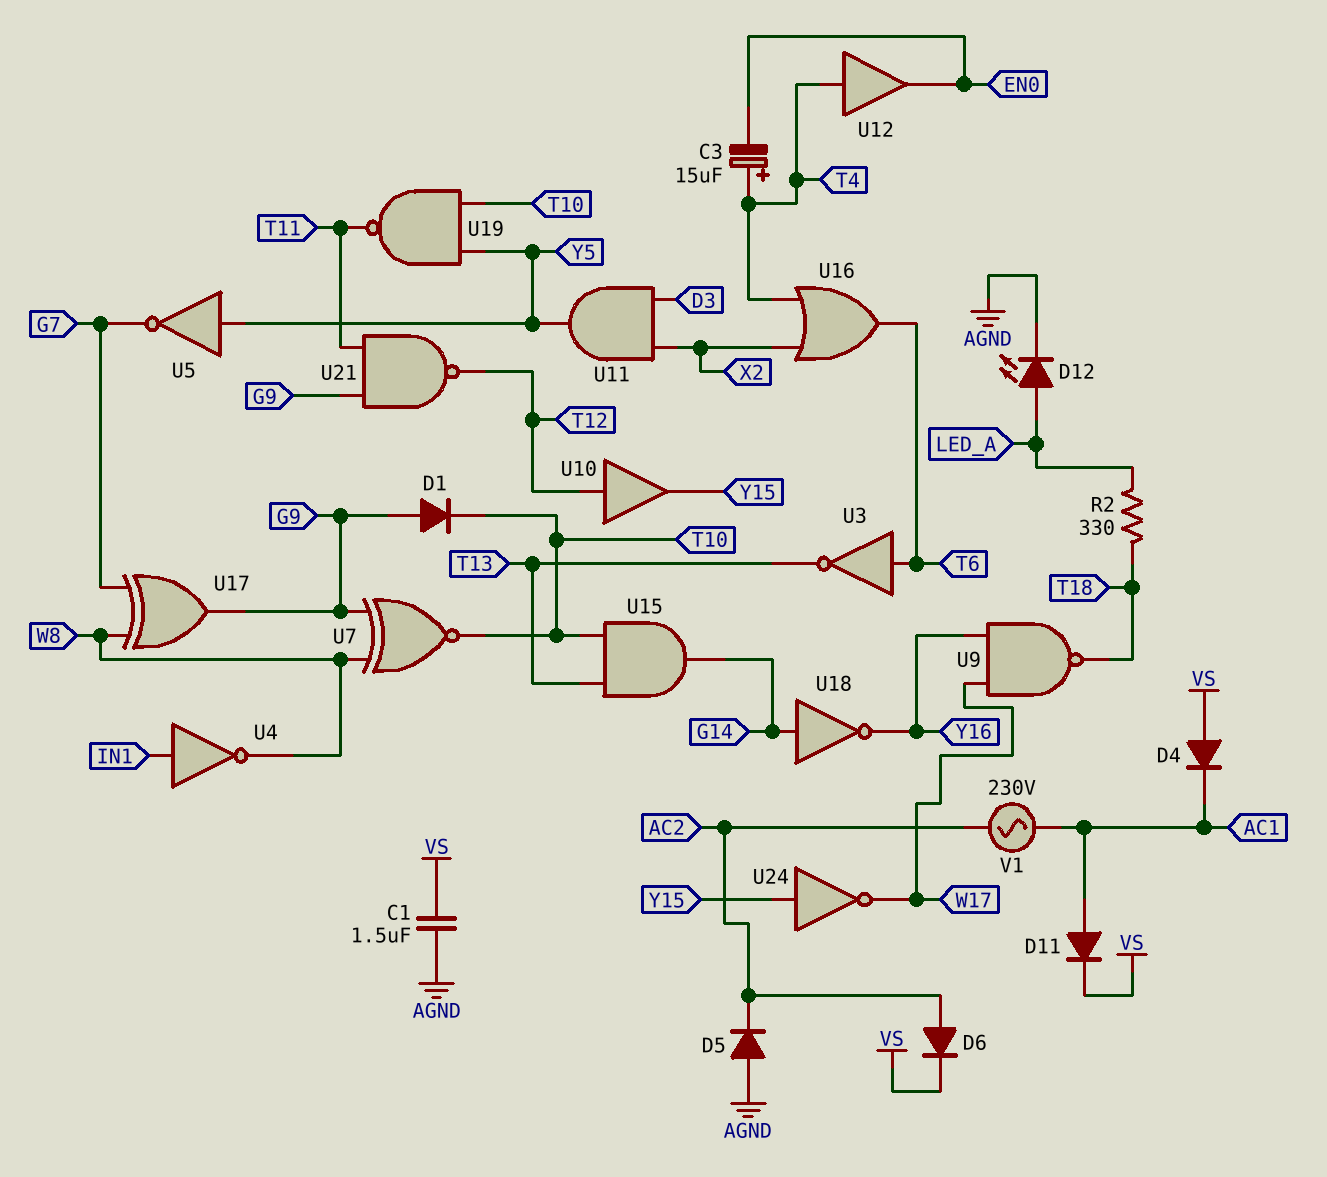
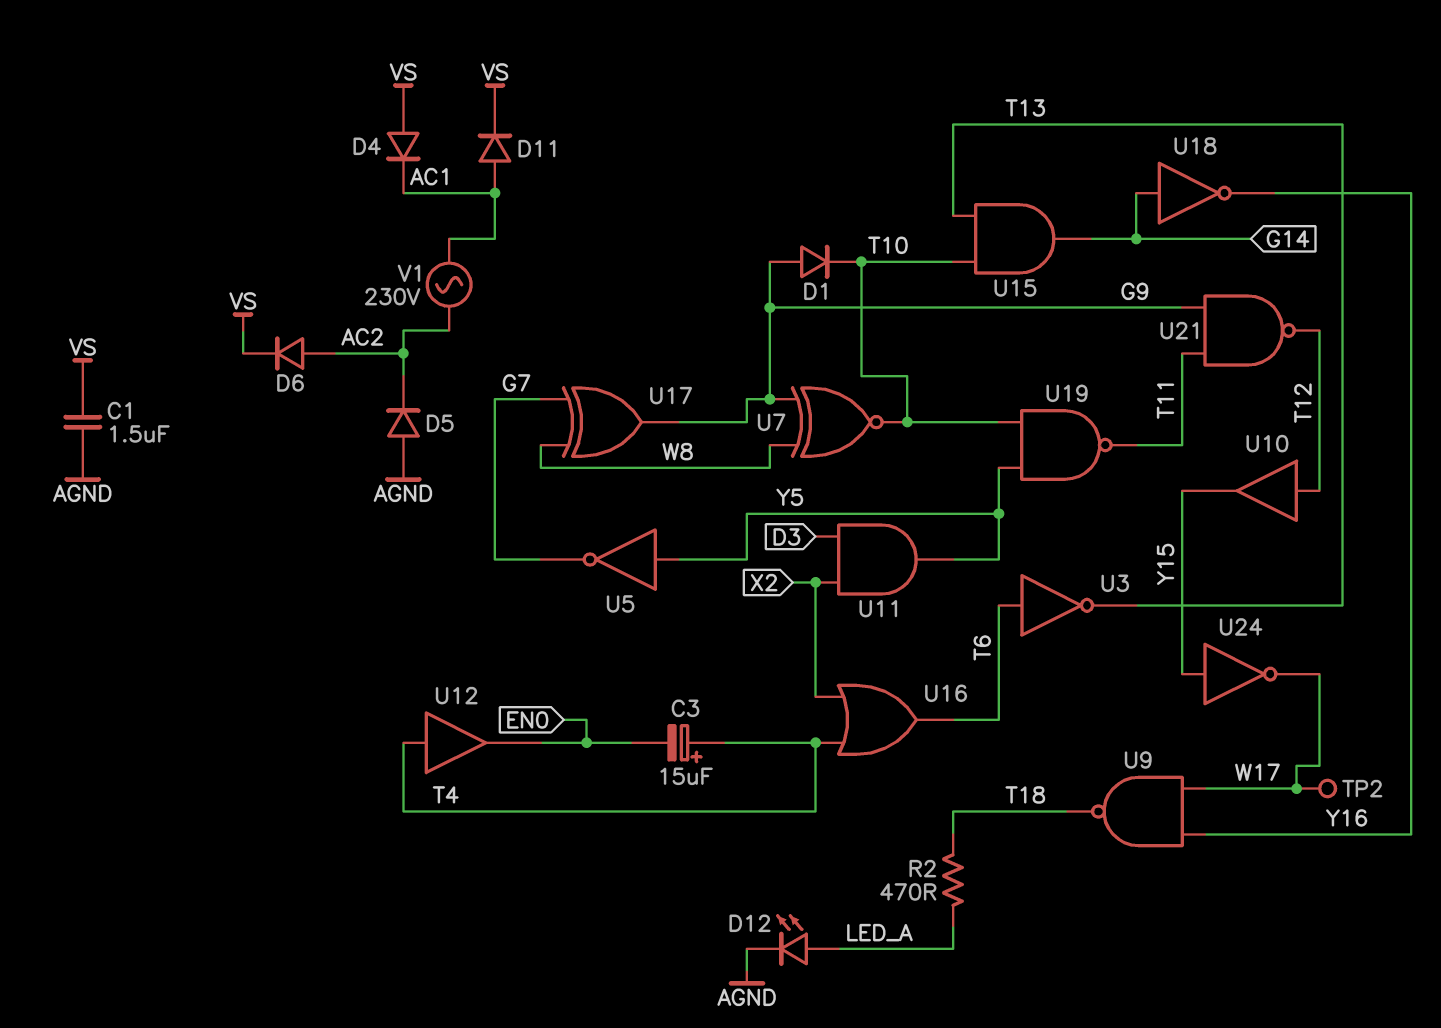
R2: 330 (LED_A, T18) -> 470 (LED_A, T18)
TP2: none -> test point (W17)
U4: NOT (in IN1, out W8) -> none

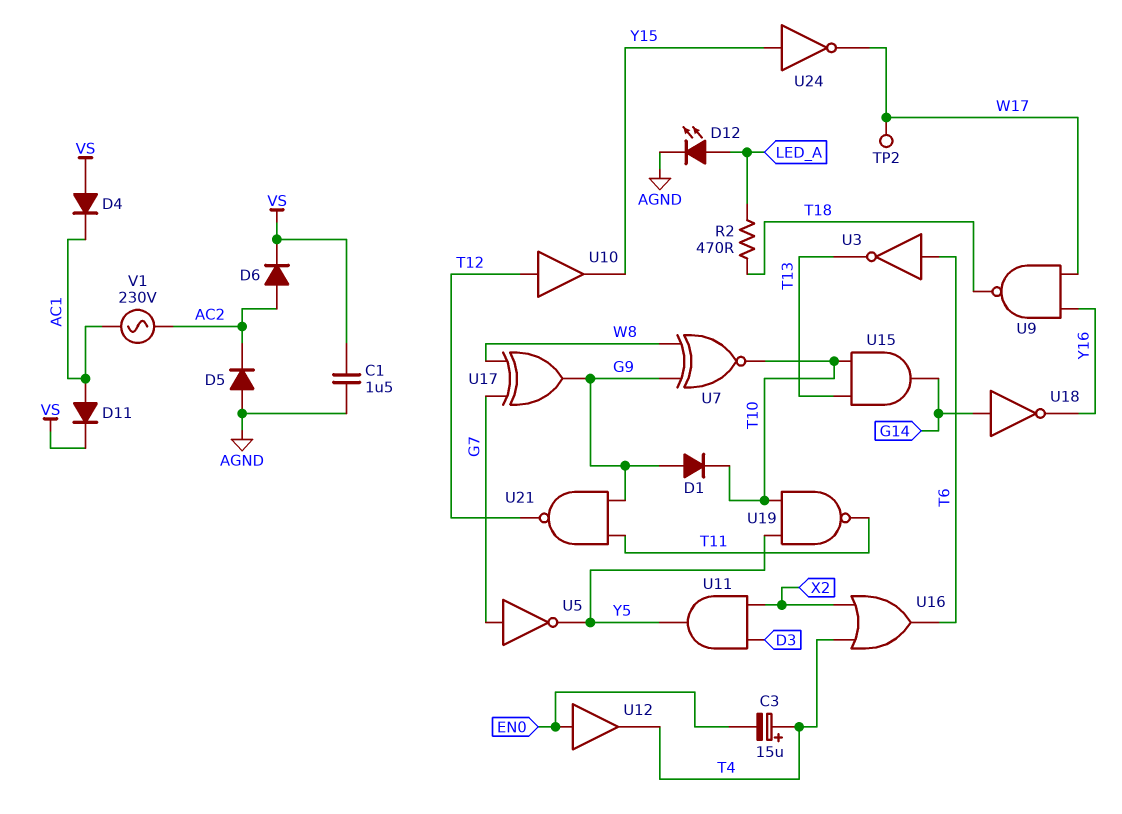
U5: NOT (in Y5, out G7) -> NOT (in G7, out Y5)
U12: buffer (in T4, out EN0) -> buffer (in EN0, out T4)

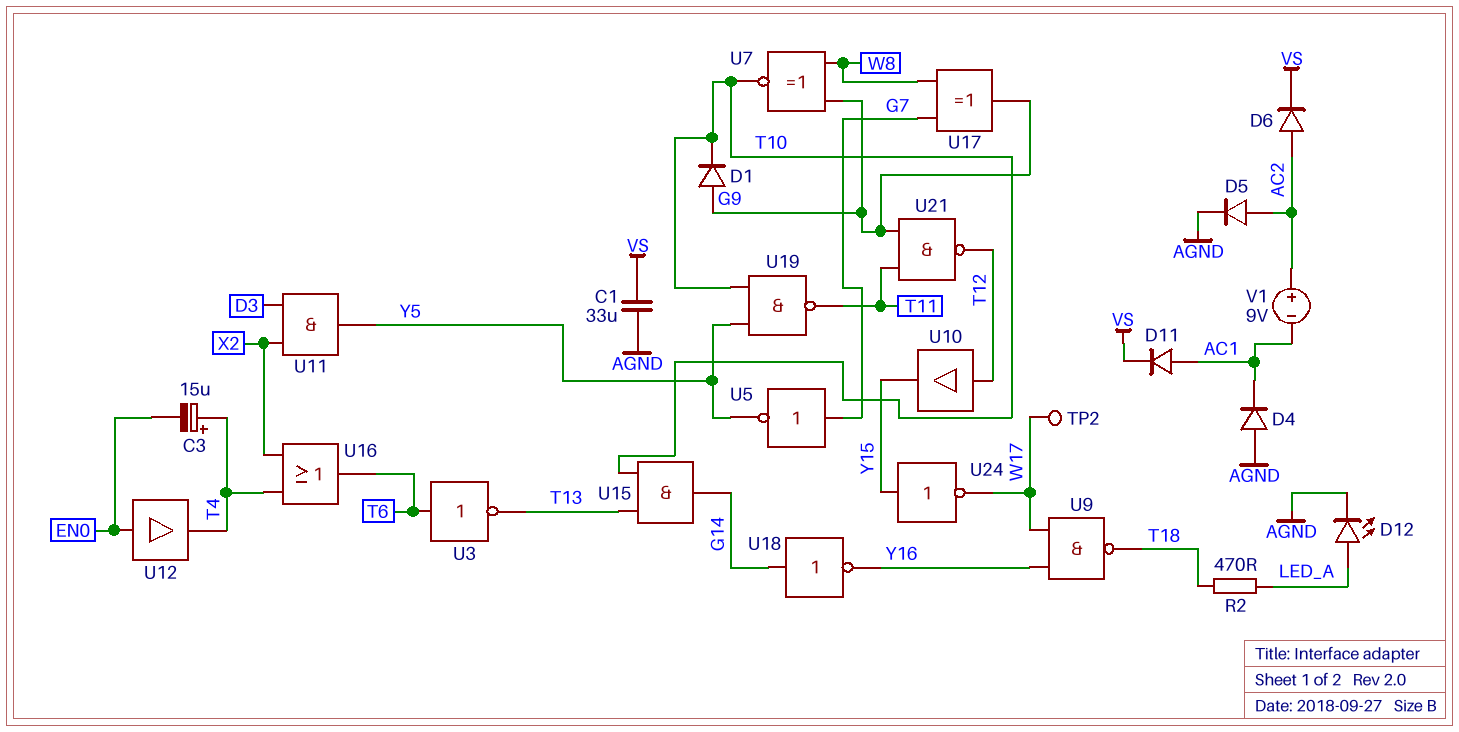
C1: 1.5uF (AGND, VS) -> 33uF (AGND, VS)
D4: diode (A VS, K AC1) -> diode (A AGND, K AC1)
D5: diode (A AGND, K AC2) -> diode (A AC2, K AGND)
V1: AC 230V (AC1, AC2) -> 9V (plus AC2, minus AC1)

